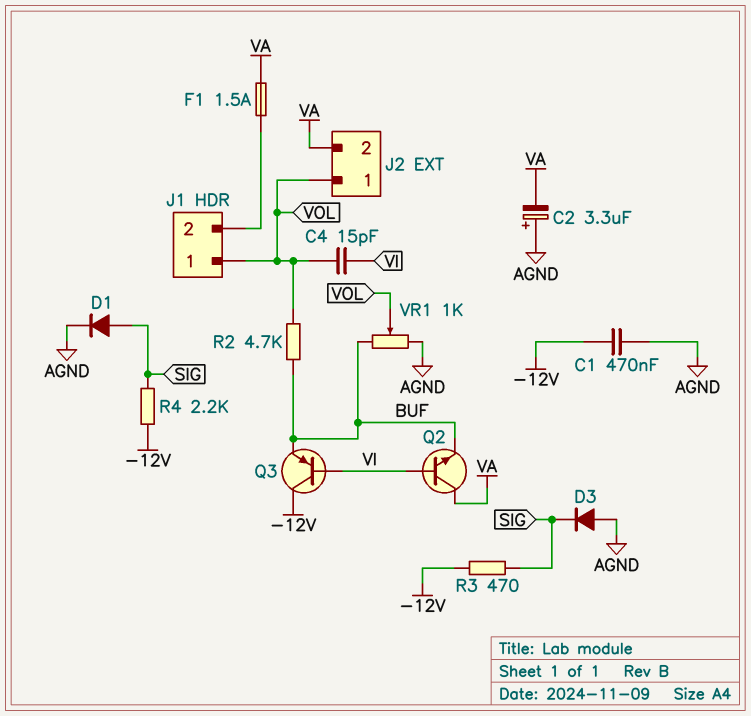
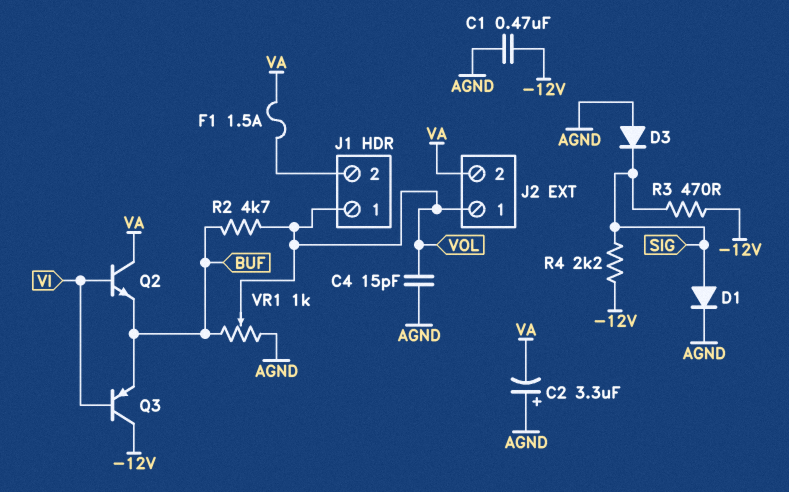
C4: 15pF (VI, VOL) -> 15pF (AGND, VOL)

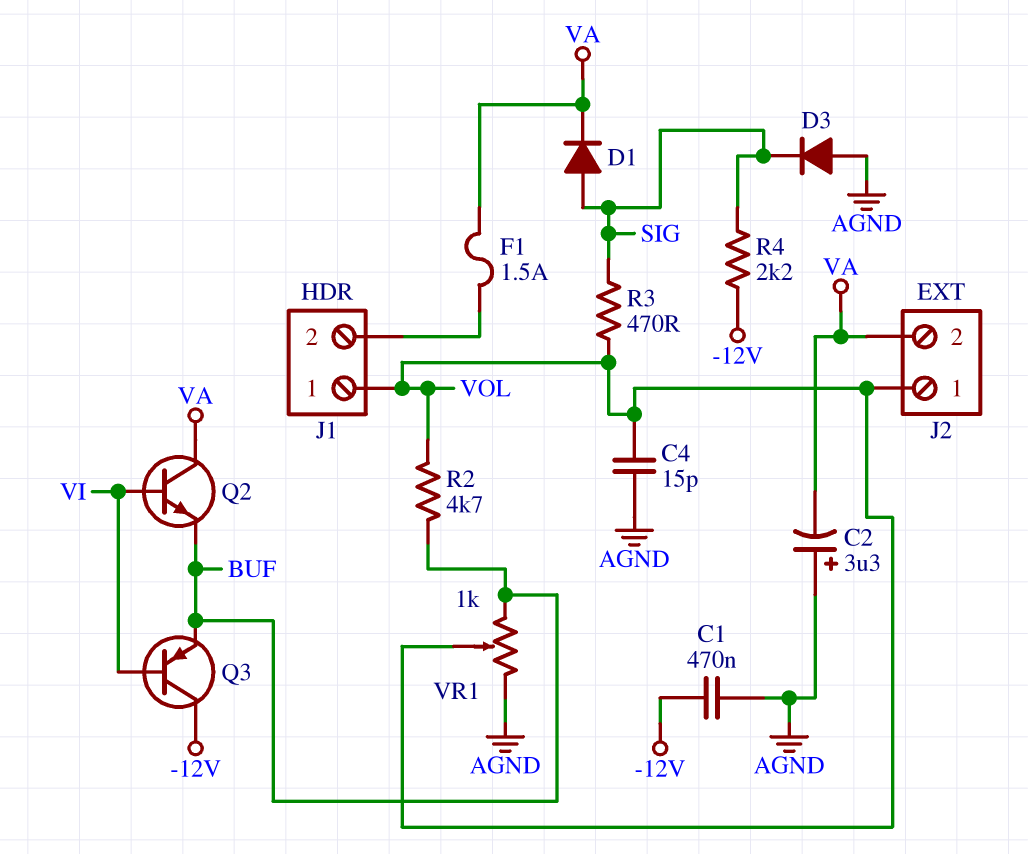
D1: diode (A SIG, K AGND) -> diode (A SIG, K VA)
R3: 470 (-12V, SIG) -> 470 (SIG, VOL)

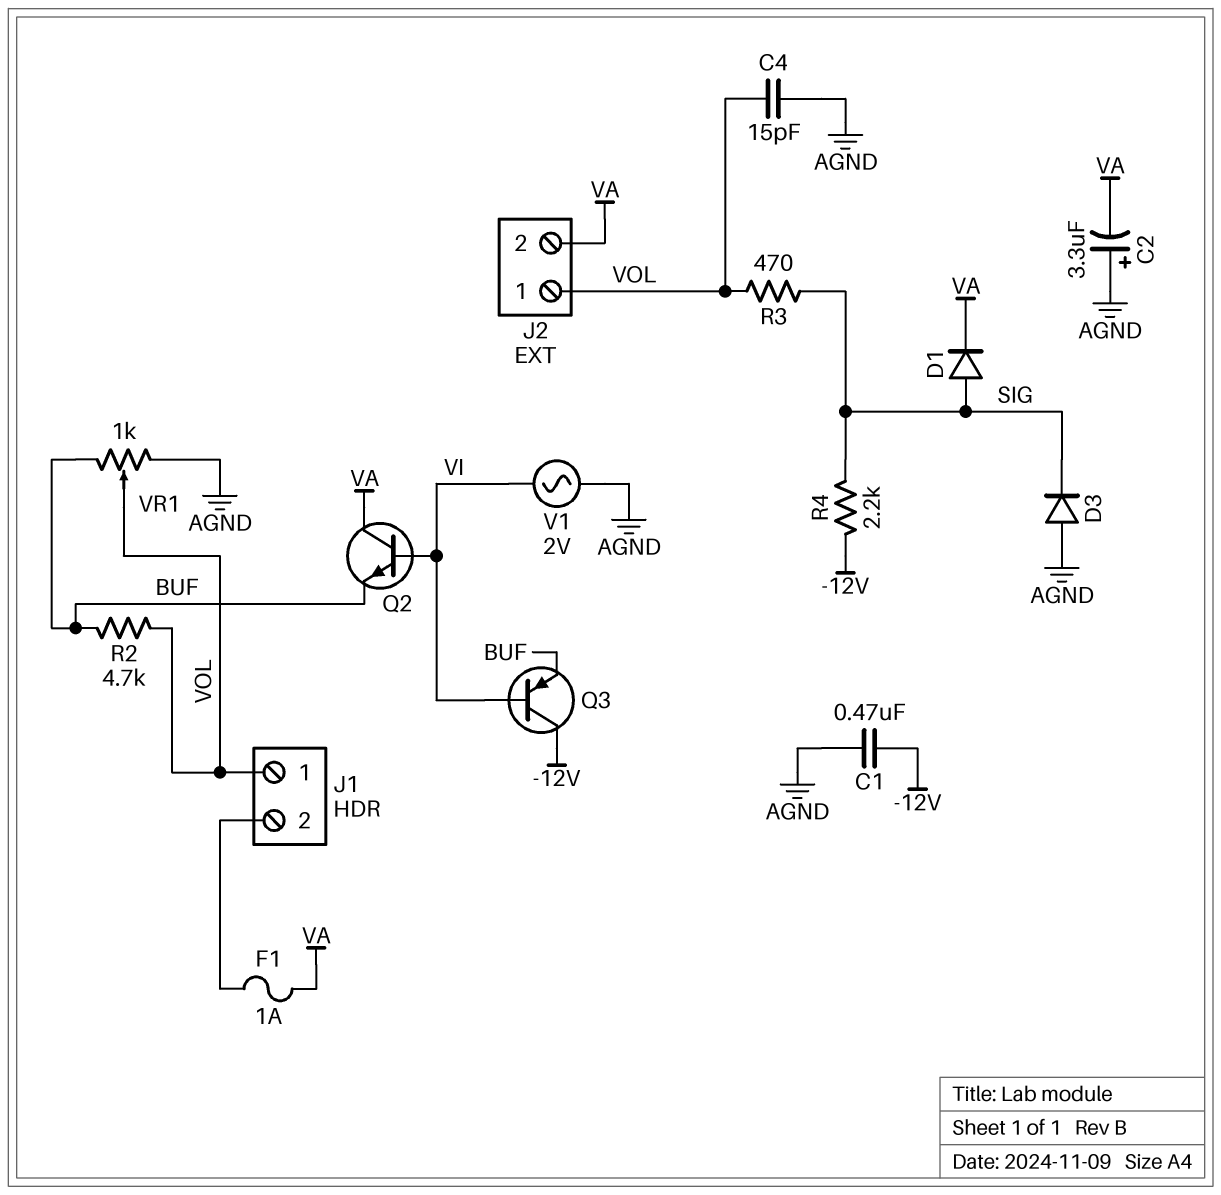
F1: 1.5A (J1/2, VA) -> 1A (J1/2, VA)
V1: none -> AC 2V (AGND, VI)

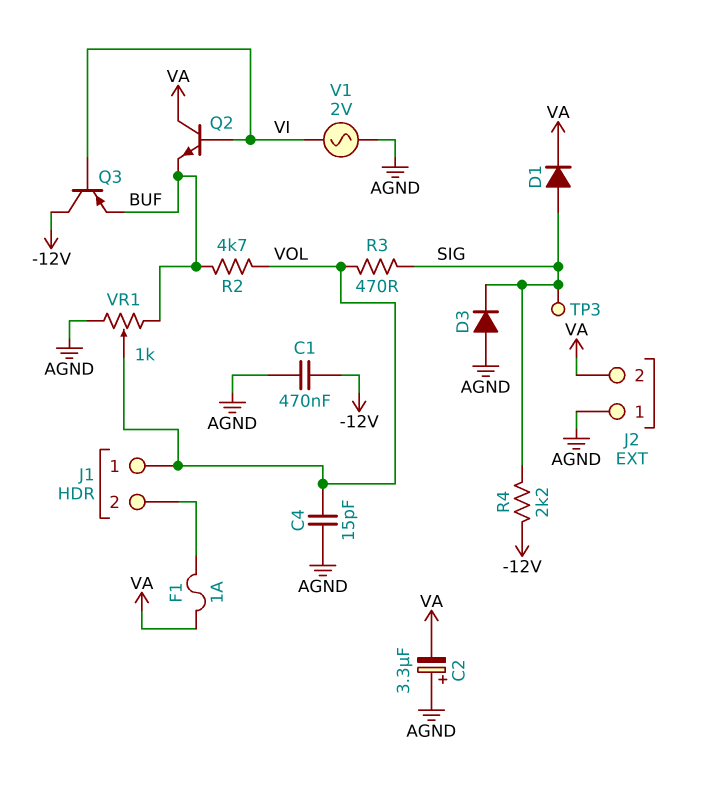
J2 pin 1: VOL -> AGND
TP3: none -> test point (SIG)

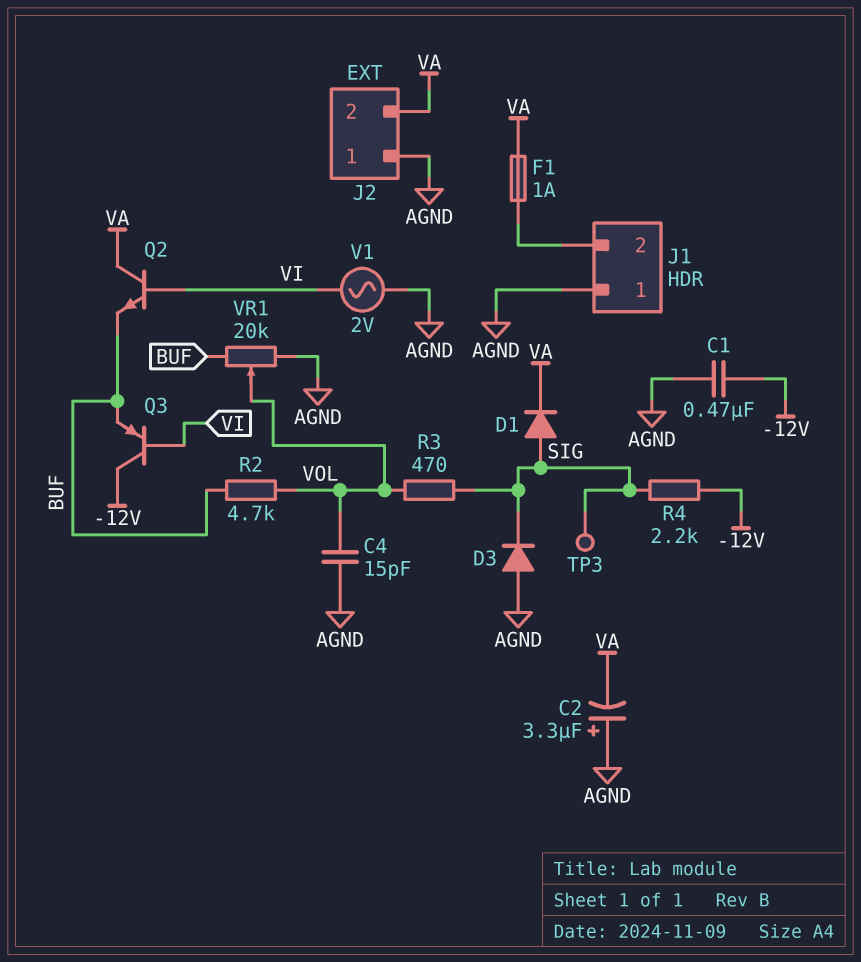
J1 pin 1: VOL -> AGND
VR1: 1k (AGND, BUF, wiper VOL) -> 20k (AGND, BUF, wiper VOL)

